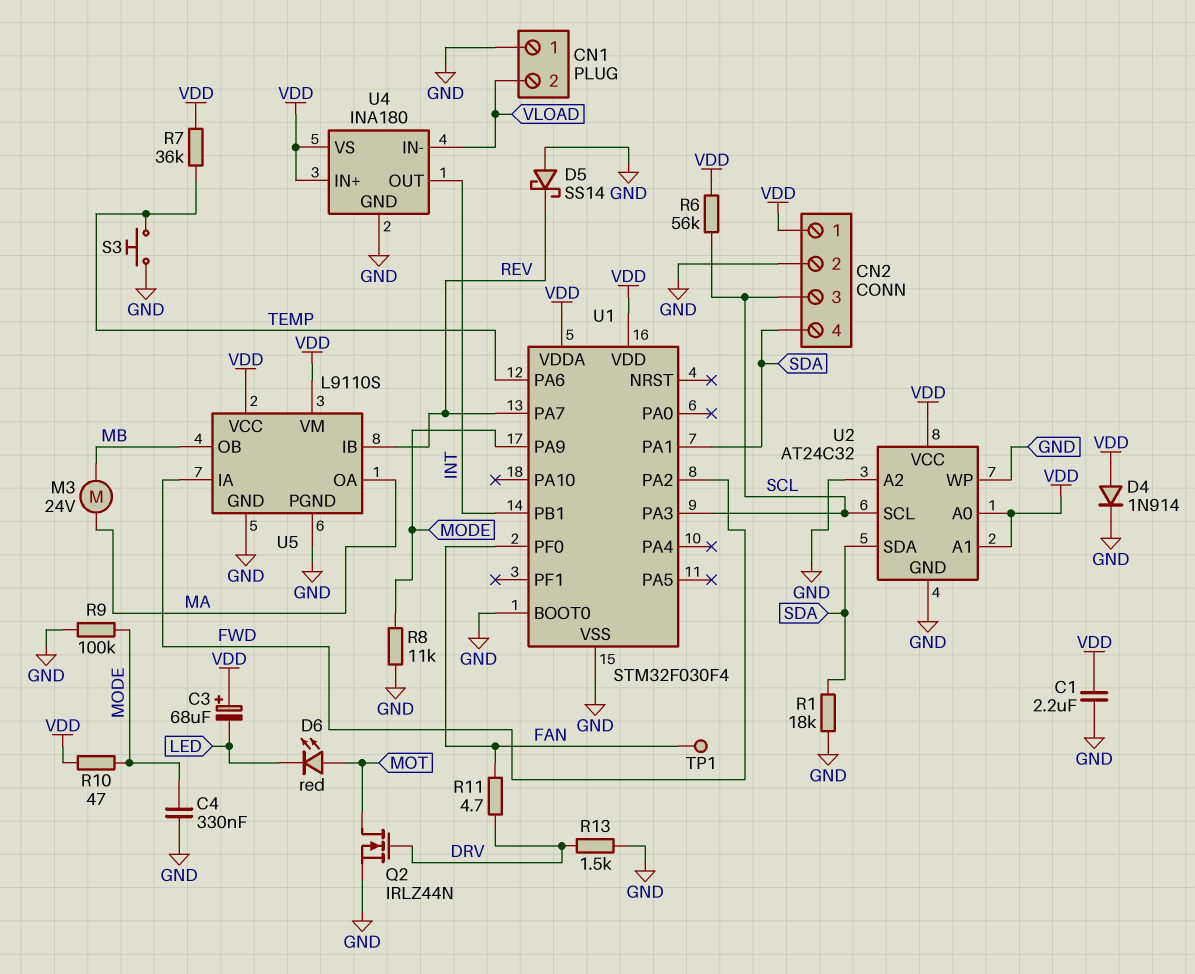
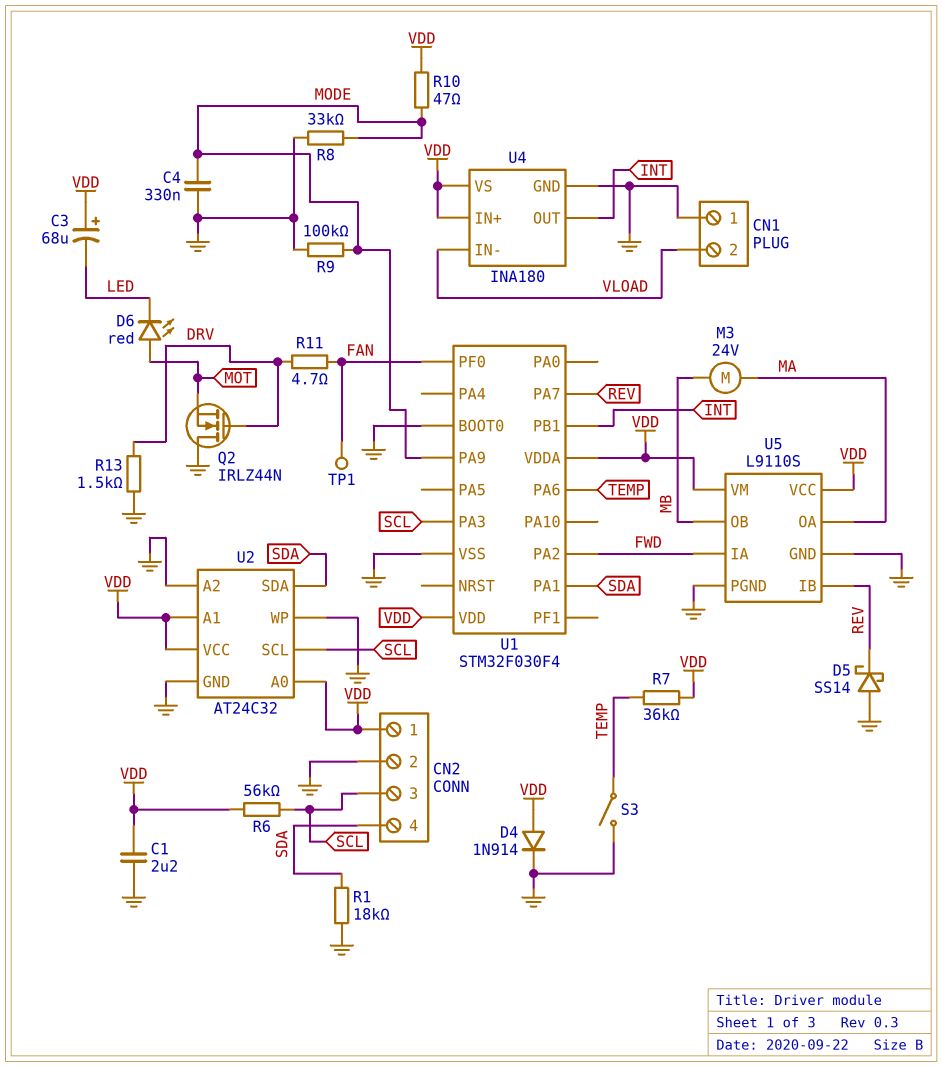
Q2: NMOS IRLZ44N (G DRV, D MOT, S GND) -> NMOS IRLZ44N (G DRV, D GND, S MOT)
R8: 11k (GND, MODE) -> 33k (GND, MODE)
S3: button (GND, TEMP) -> switch (GND, TEMP)

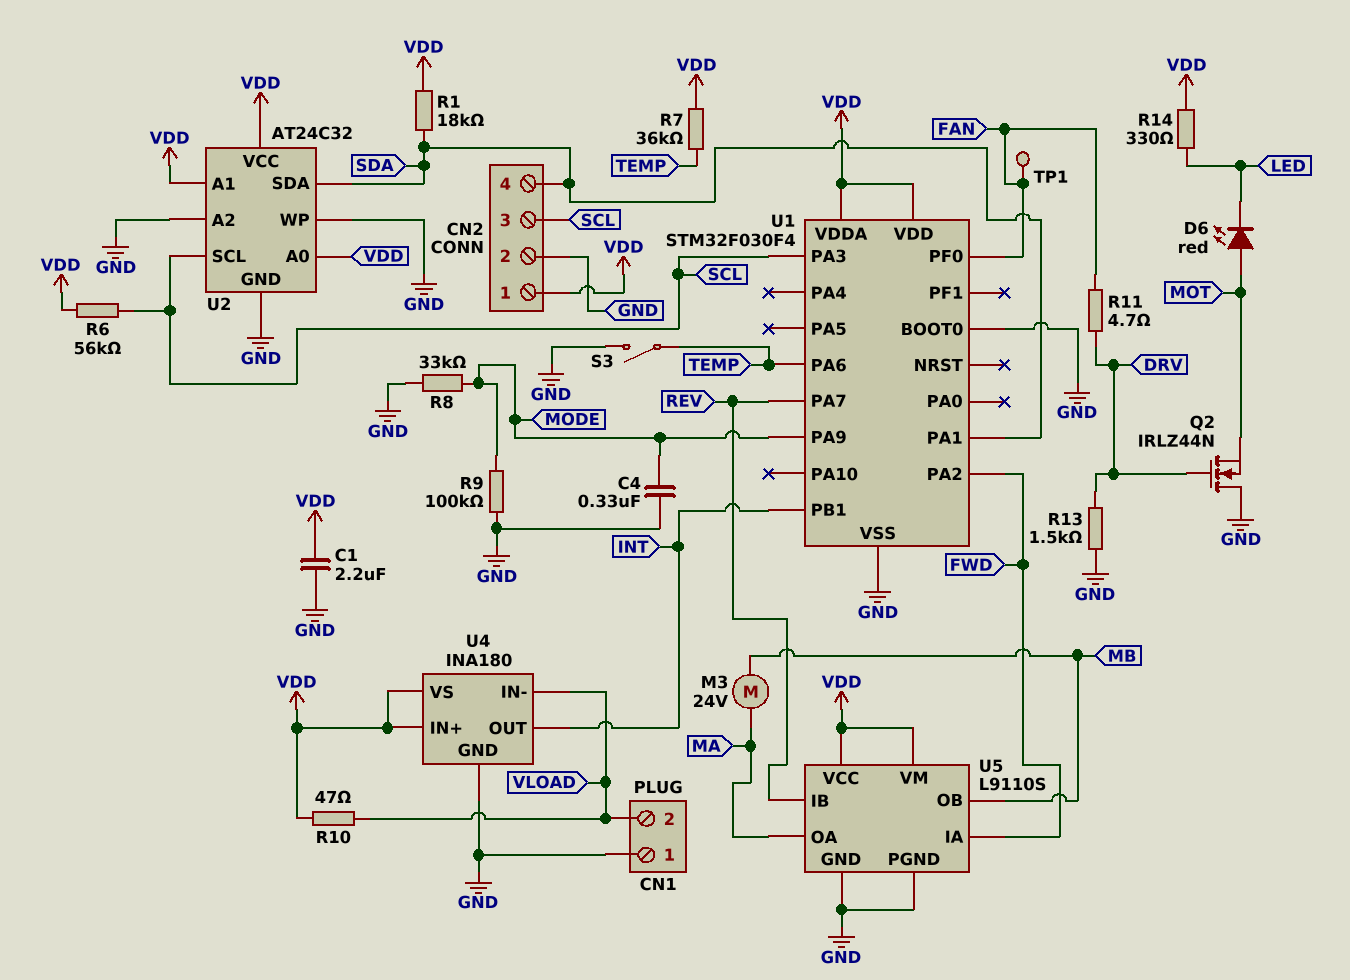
C3: 68uF (plus VDD, minus LED) -> none
D4: diode 1N914 (A VDD, K GND) -> none
D5: schottky SS14 (A GND, K REV) -> none
R1: 18k (GND, SDA) -> 18k (SDA, VDD)
R10: 47 (MODE, VDD) -> 47 (VDD, VLOAD)
R14: none -> 330 (LED, VDD)

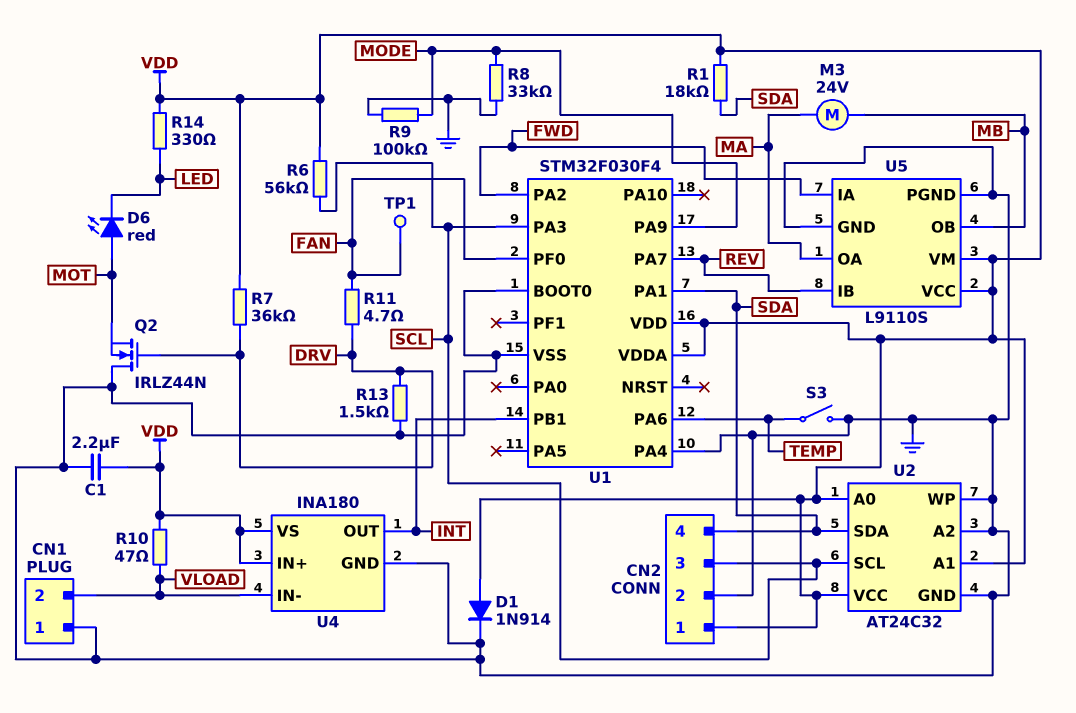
C4: 330nF (GND, MODE) -> none
D1: none -> diode 1N914 (A VDD, K GND)
R7: 36k (TEMP, VDD) -> 36k (DRV, VDD)
U1 pin PA4: none -> GND

